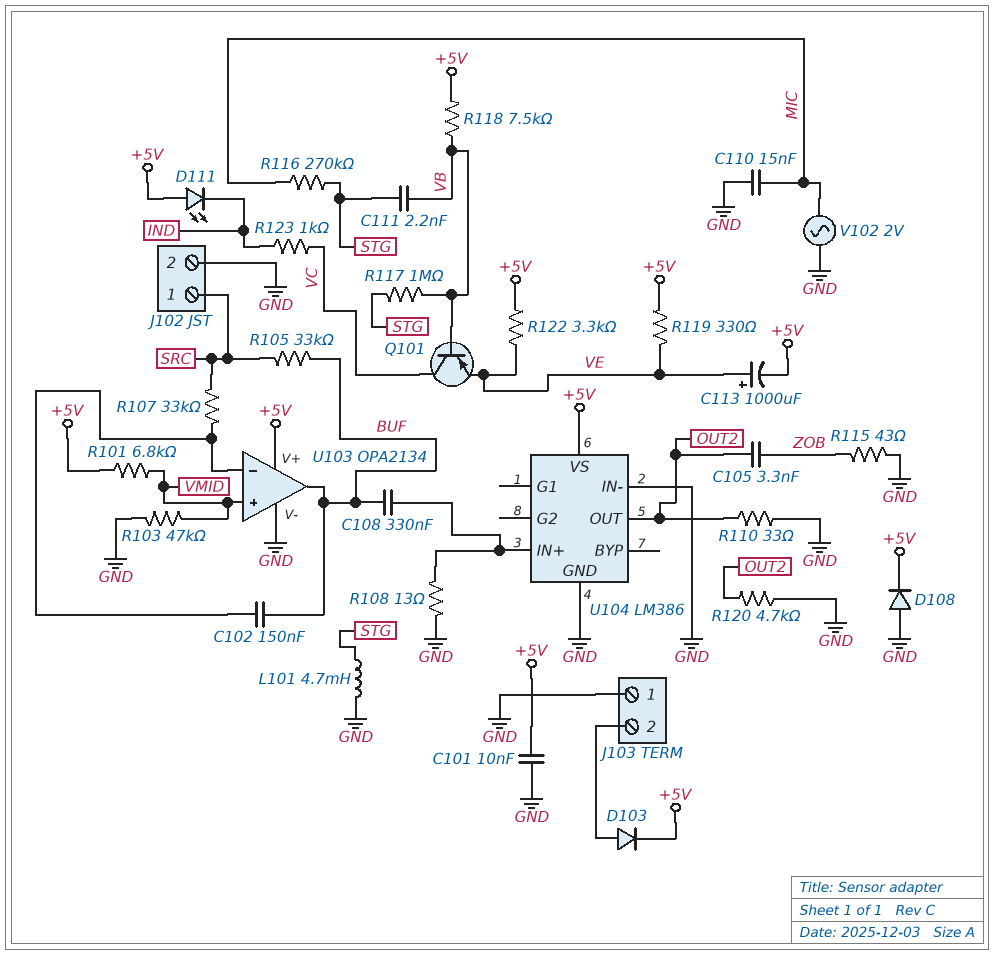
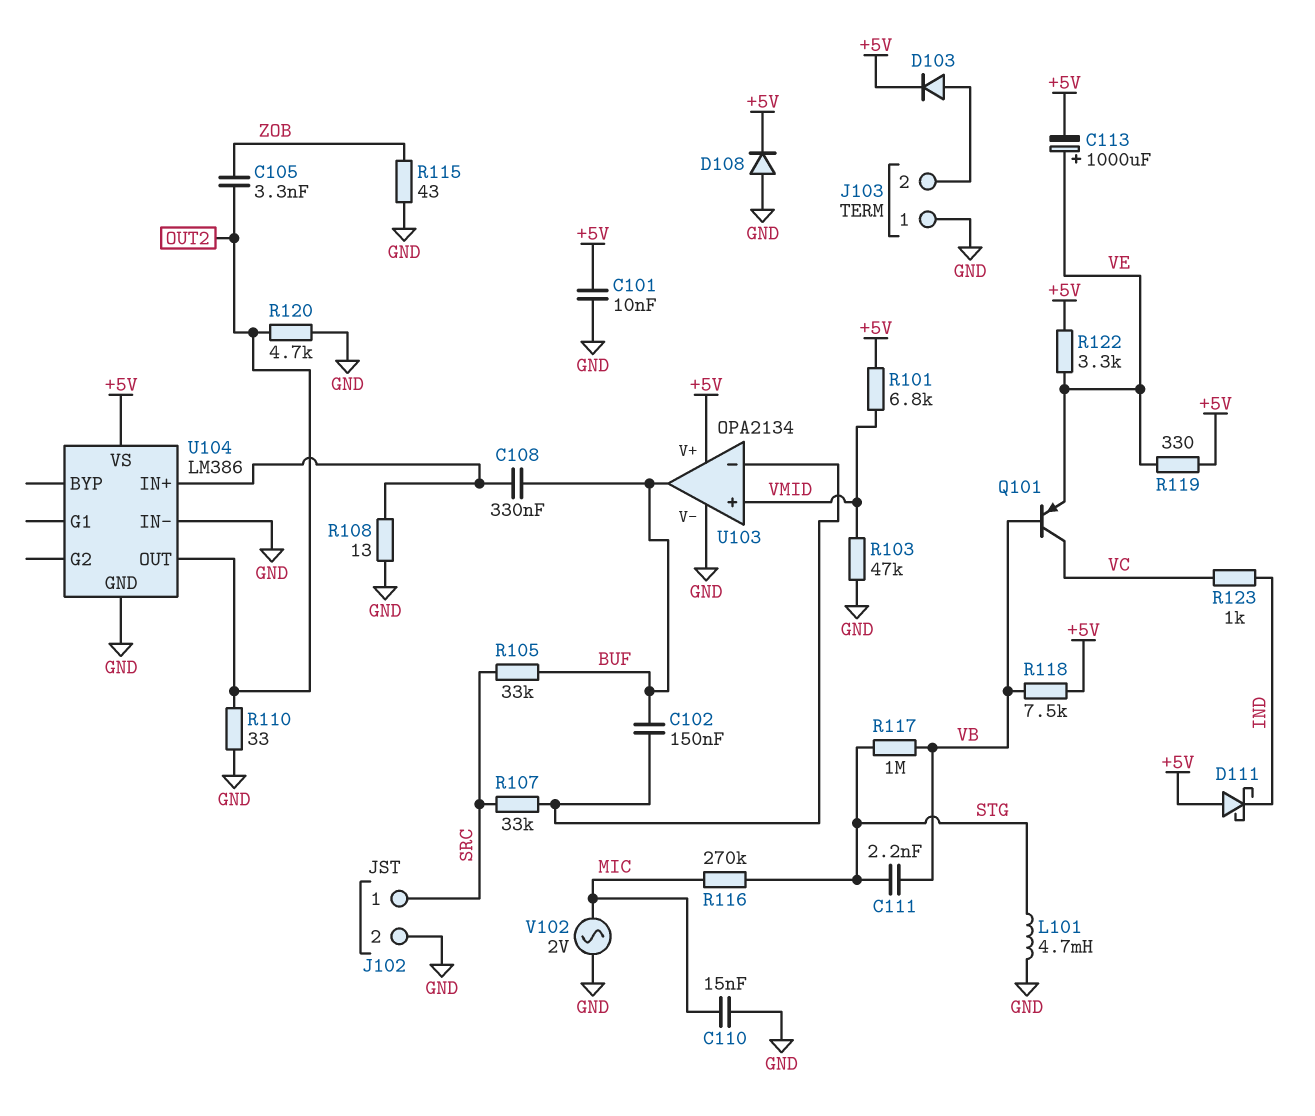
D111: LED (A +5V, K IND) -> schottky (A +5V, K IND)

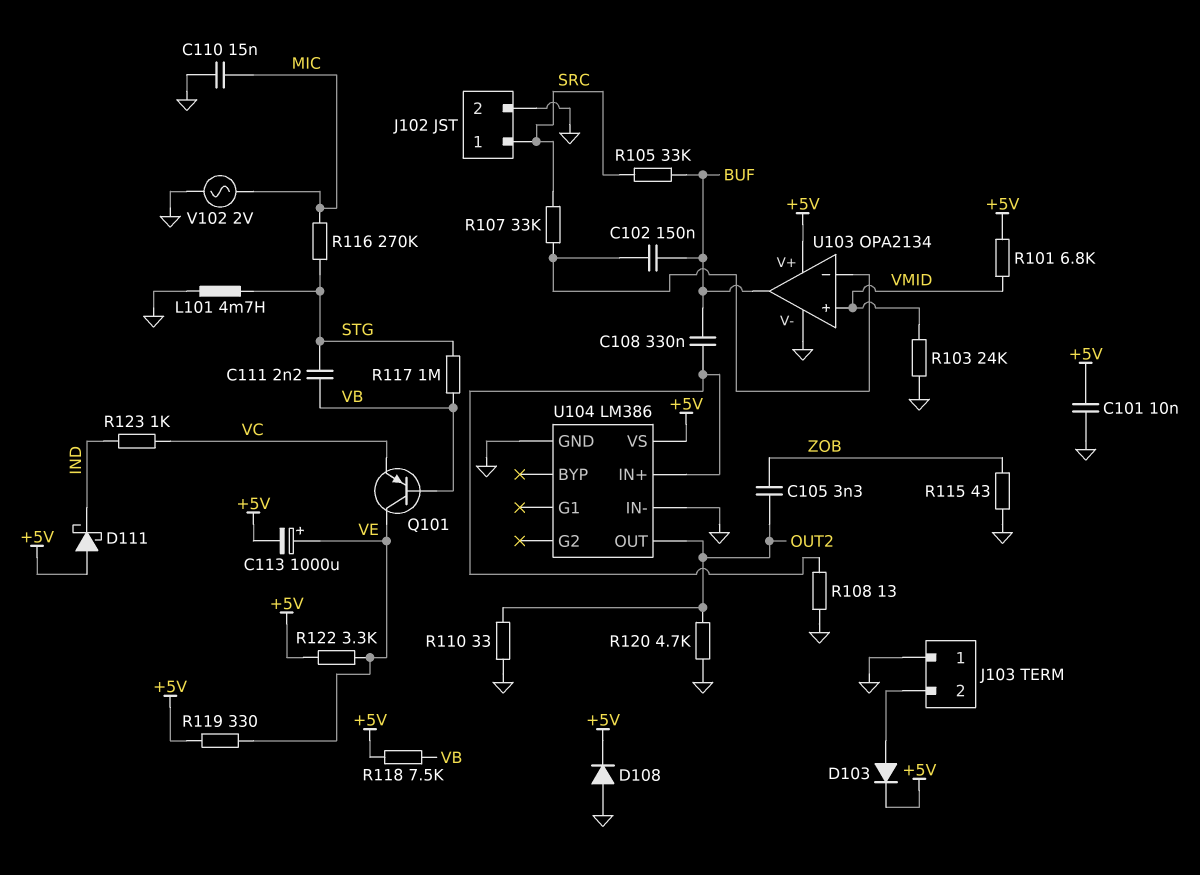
Q101: PNP (B VB, C VC, E VE) -> PNP (B VB, C VE, E VC)
R103: 47k (GND, VMID) -> 24k (GND, VMID)

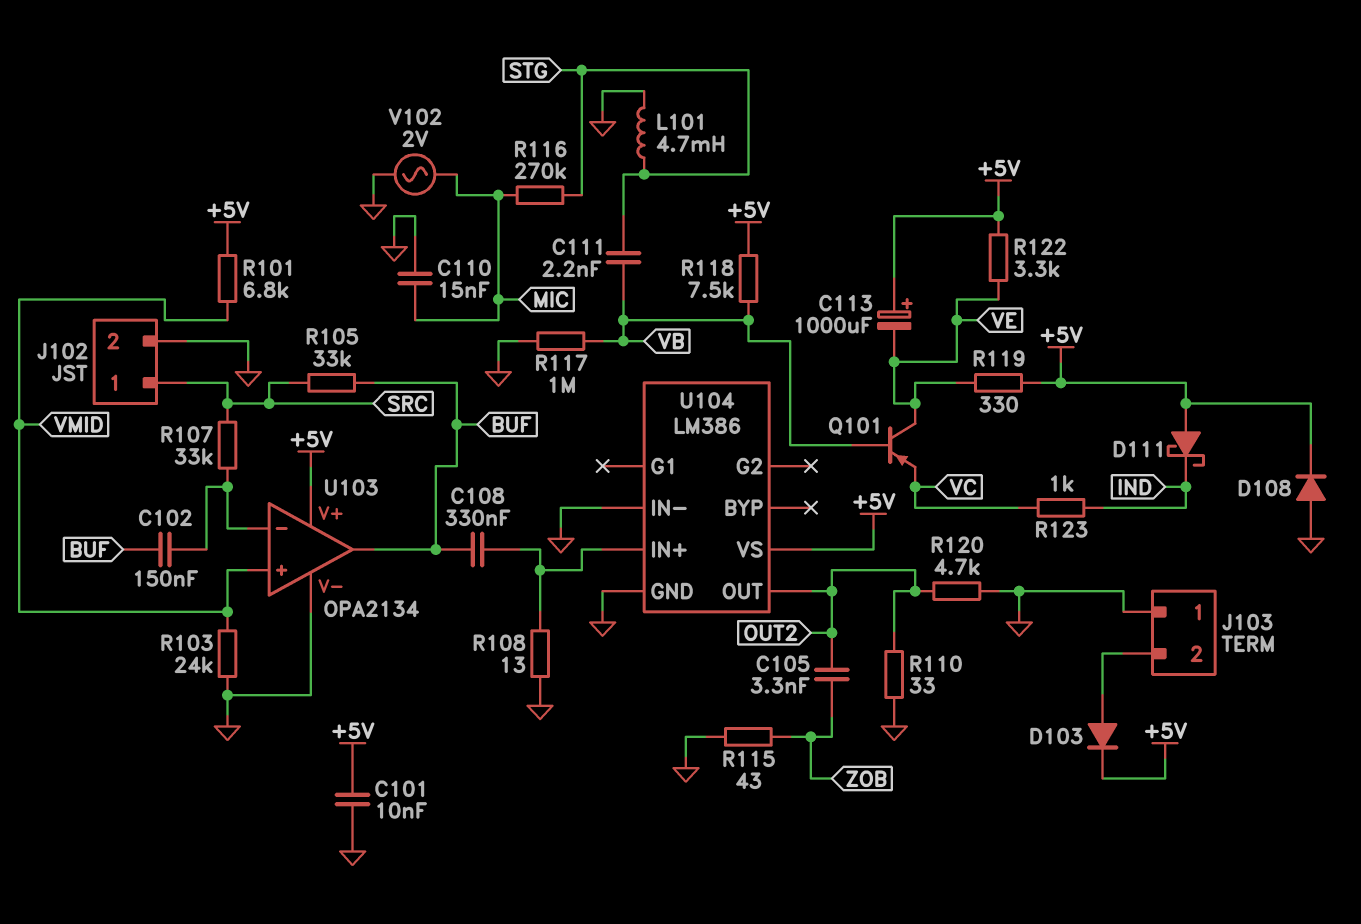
C113: 1000uF (plus VE, minus +5V) -> 1000uF (plus +5V, minus VE)
R117: 1M (STG, VB) -> 1M (GND, VB)

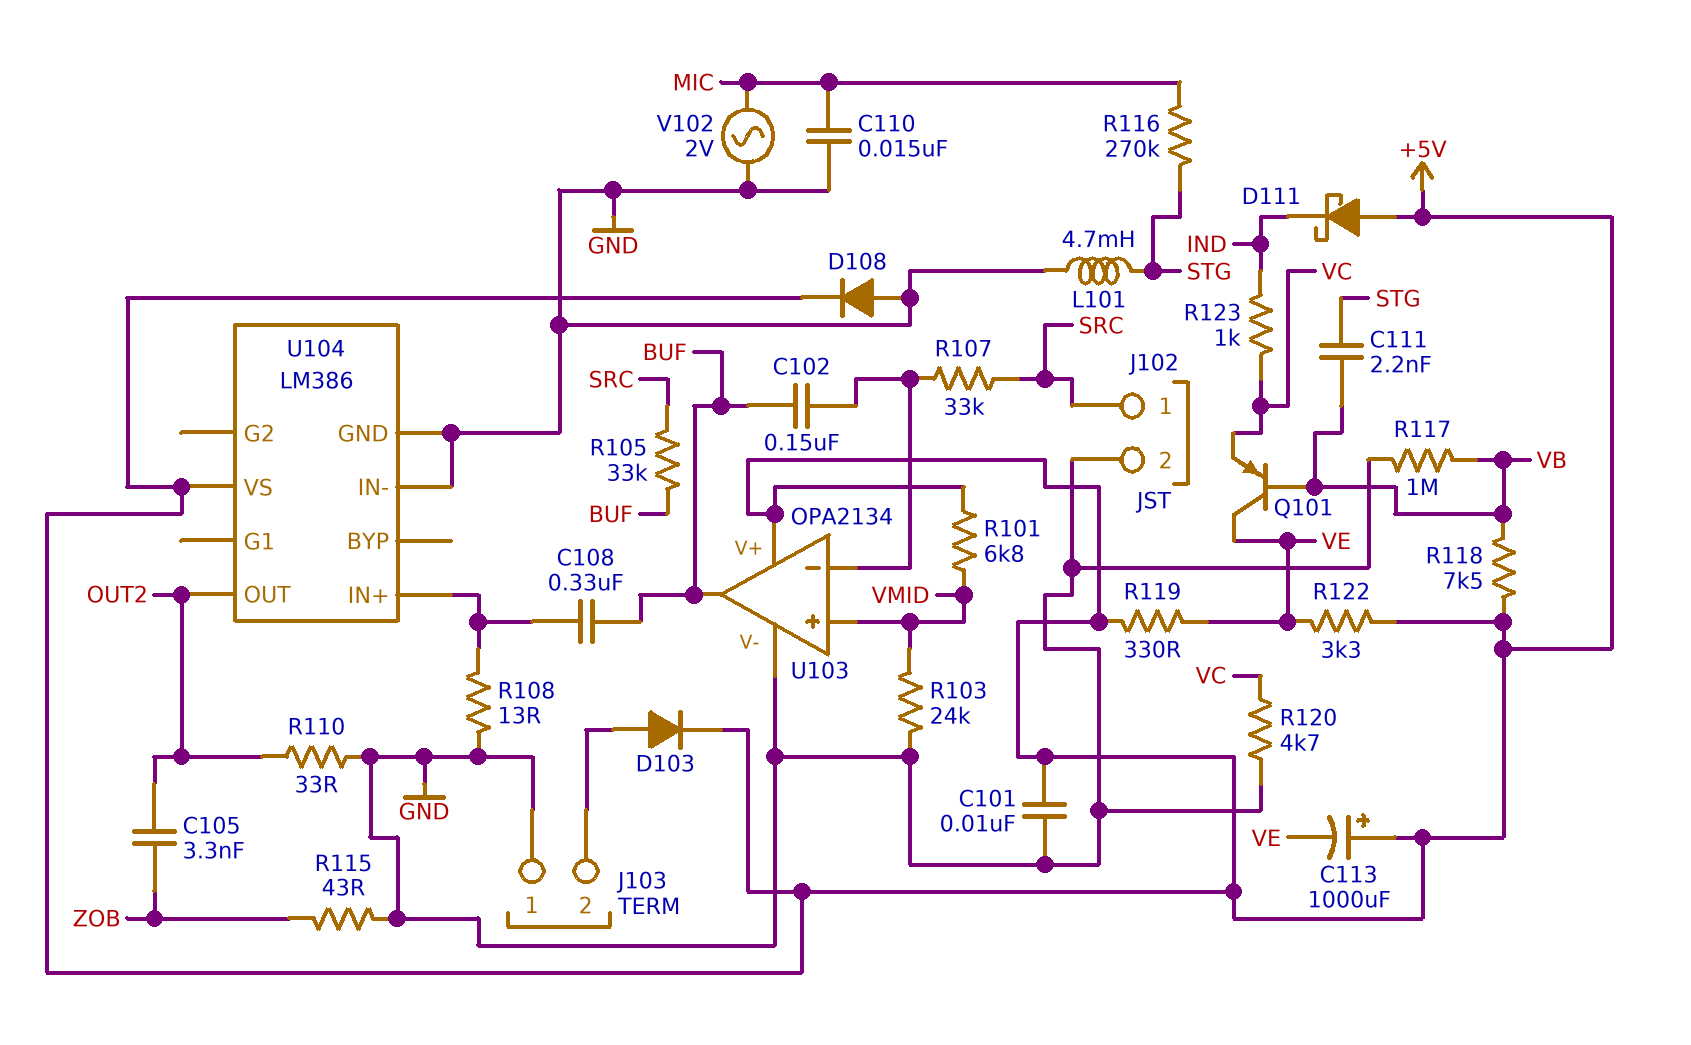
R120: 4.7k (GND, OUT2) -> 4.7k (GND, VC)

